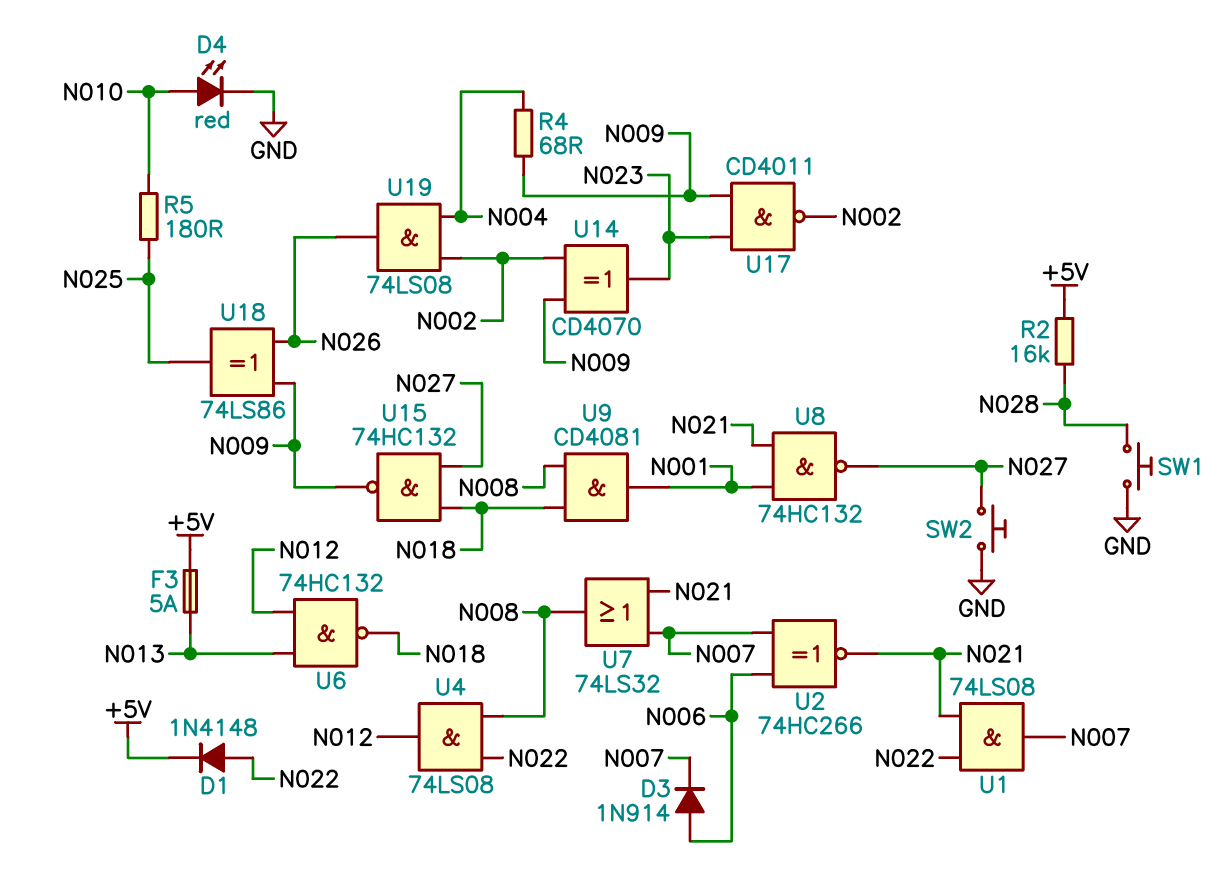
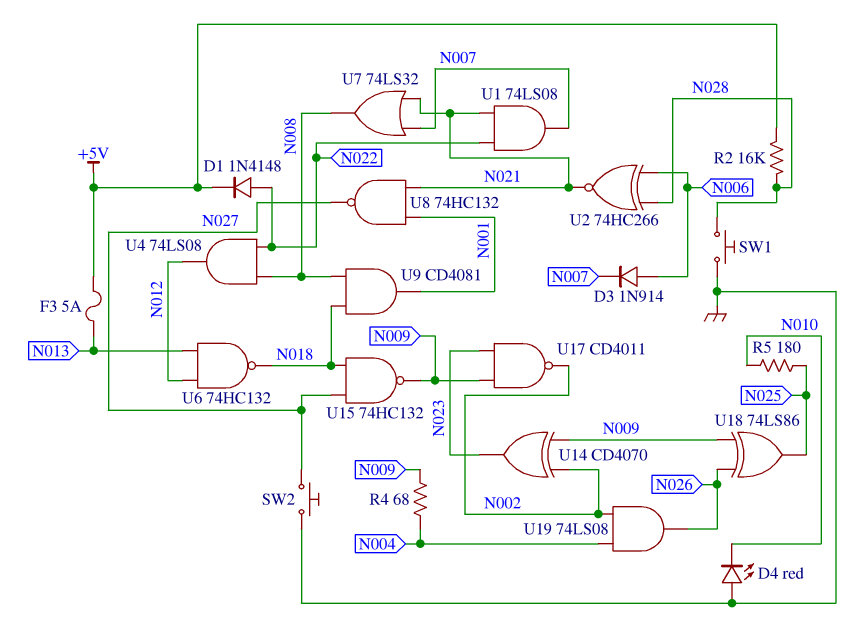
D4: LED red (A N010, K GND) -> LED red (A GND, K N010)
U2: XNOR 74HC266 (in N006, in N007, out N021) -> XNOR 74HC266 (in N006, in N028, out N021)

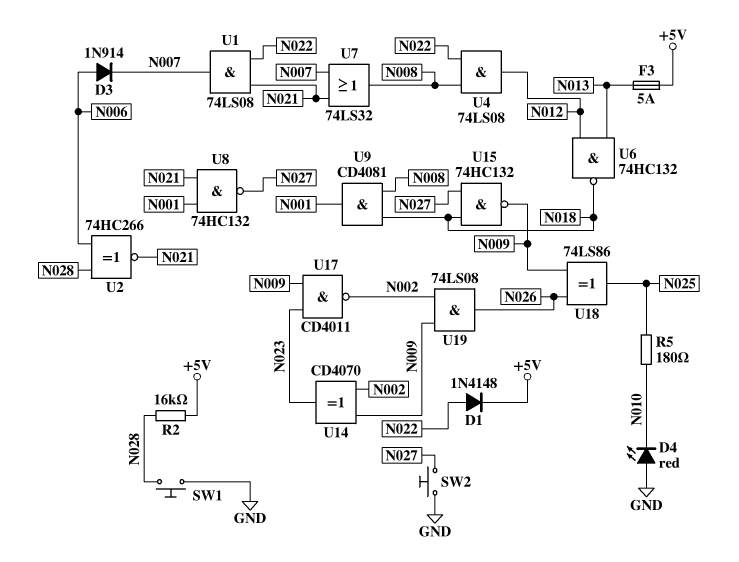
R4: 68 (N004, N009) -> none
U19: AND 74LS08 (in N002, in N004, out N026) -> AND 74LS08 (in N002, in N009, out N026)

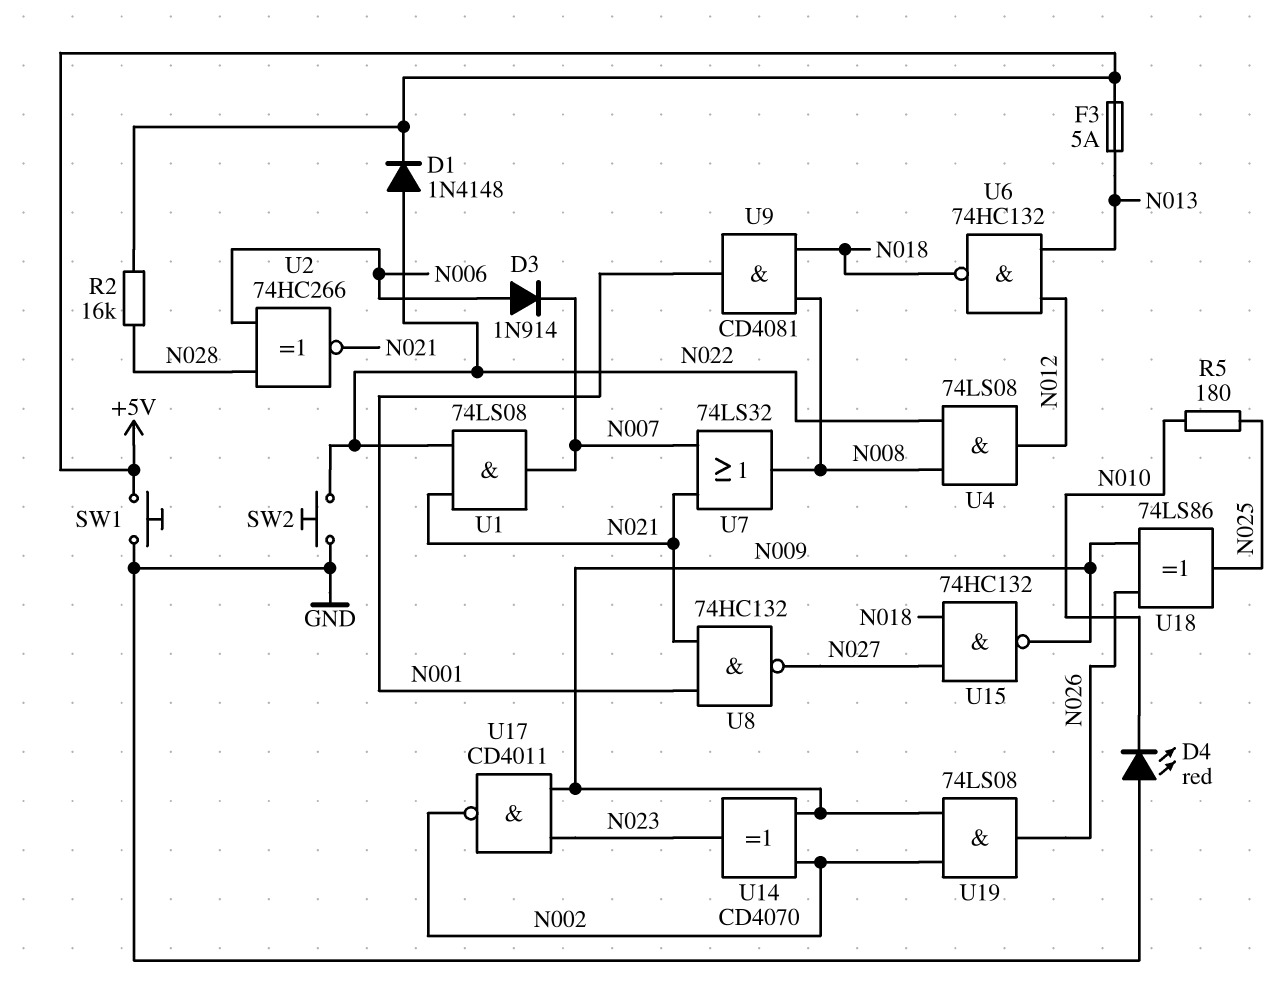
SW1: button (GND, N028) -> button (+5V, GND)
SW2: button (GND, N027) -> button (GND, N022)

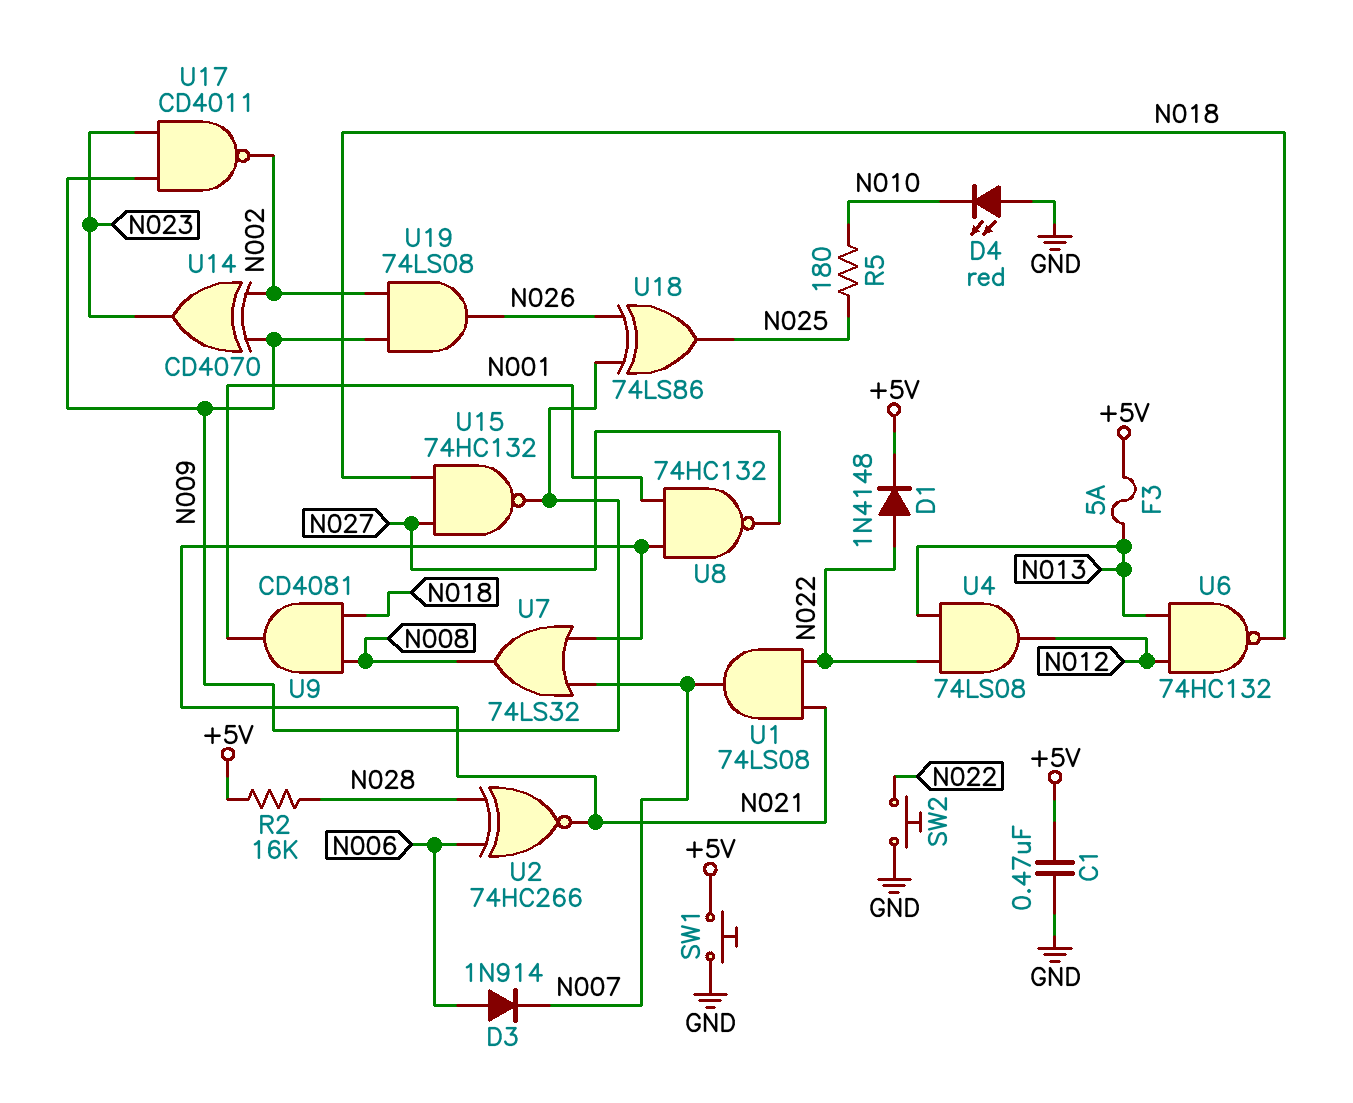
C1: none -> 470nF (+5V, GND)
U4: AND 74LS08 (in N008, in N022, out N012) -> AND 74LS08 (in N013, in N022, out N012)

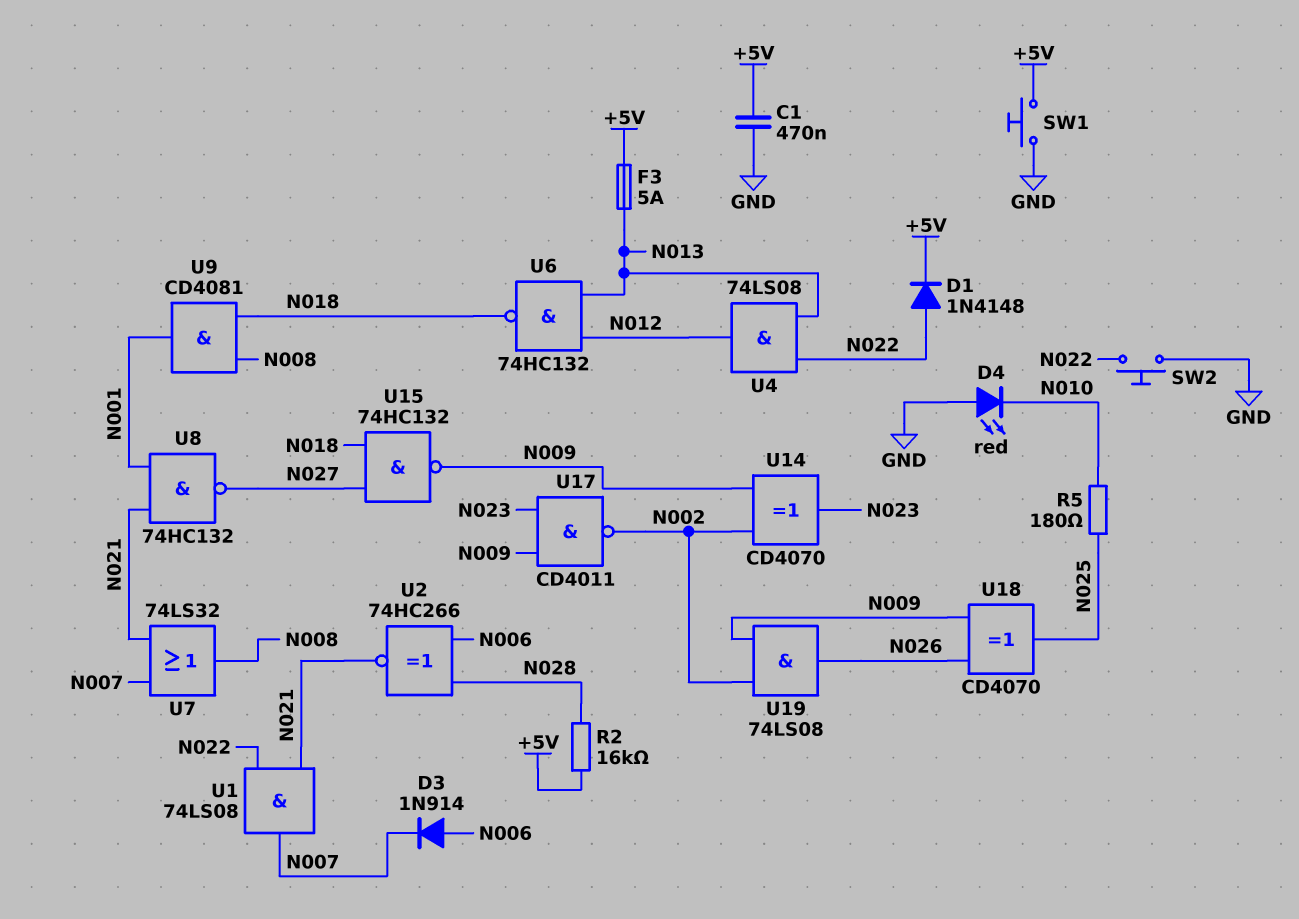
U18: XOR 74LS86 (in N009, in N026, out N025) -> XOR CD4070 (in N009, in N026, out N025)

